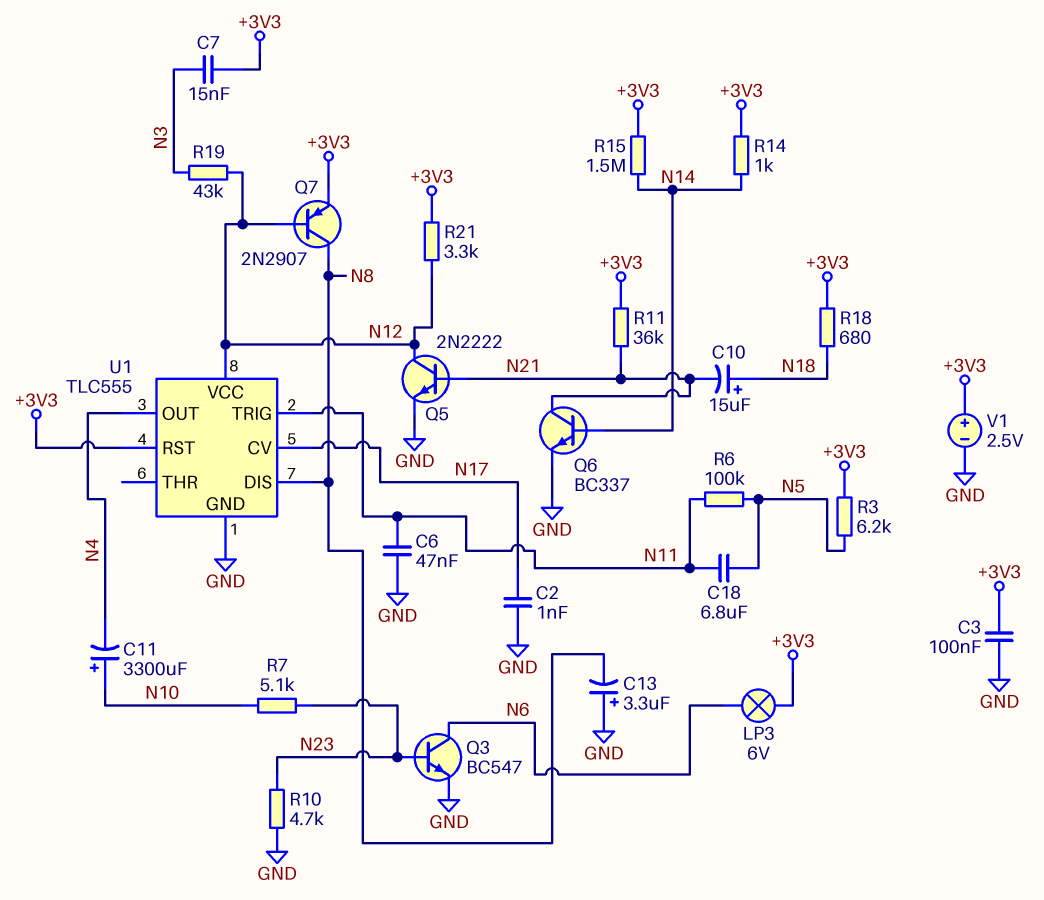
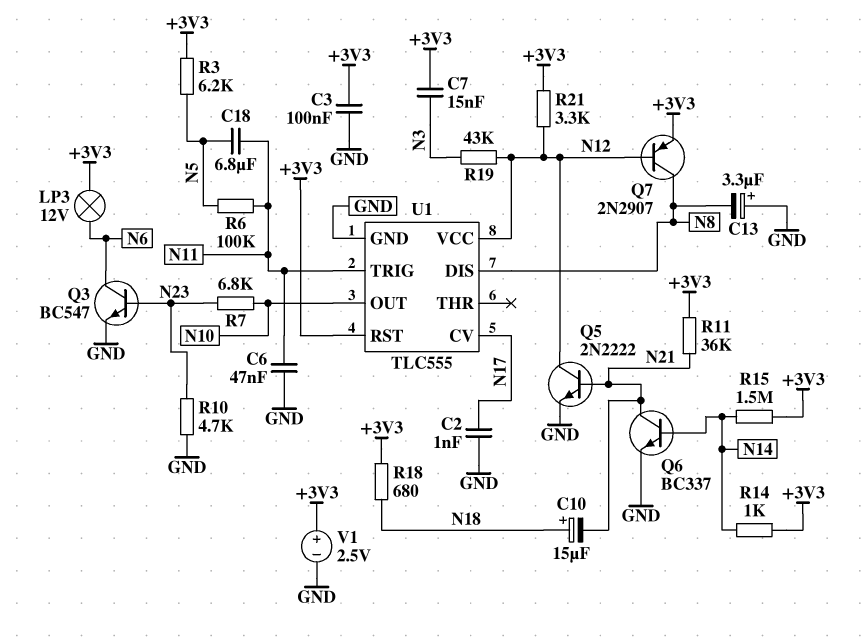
C11: 3300uF (plus N10, minus N4) -> none
LP3: lamp 6V (+3V3, N6) -> lamp 12V (+3V3, N6)
R7: 5.1k (N10, N23) -> 6.8k (N10, N23)
U1 pin OUT: N4 -> N10

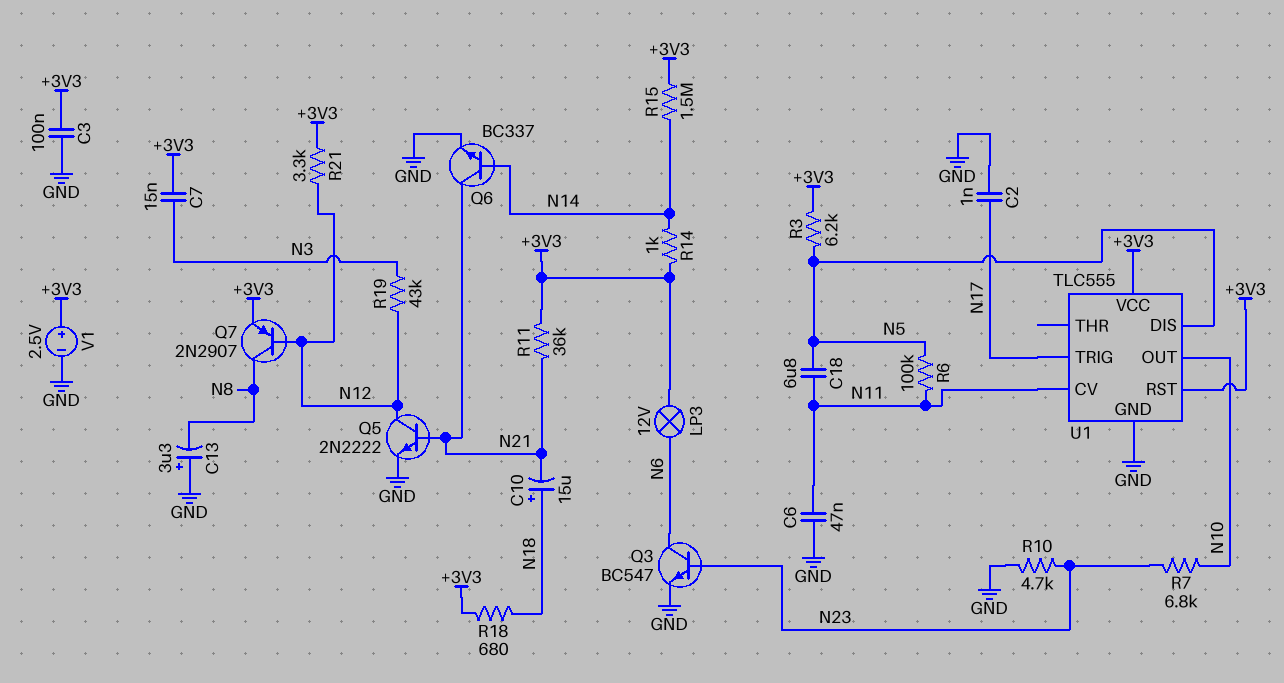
U1 pin CV: N17 -> N11
U1 pin DIS: N8 -> N5
U1 pin TRIG: N11 -> N17
U1 pin VCC: N12 -> +3V3

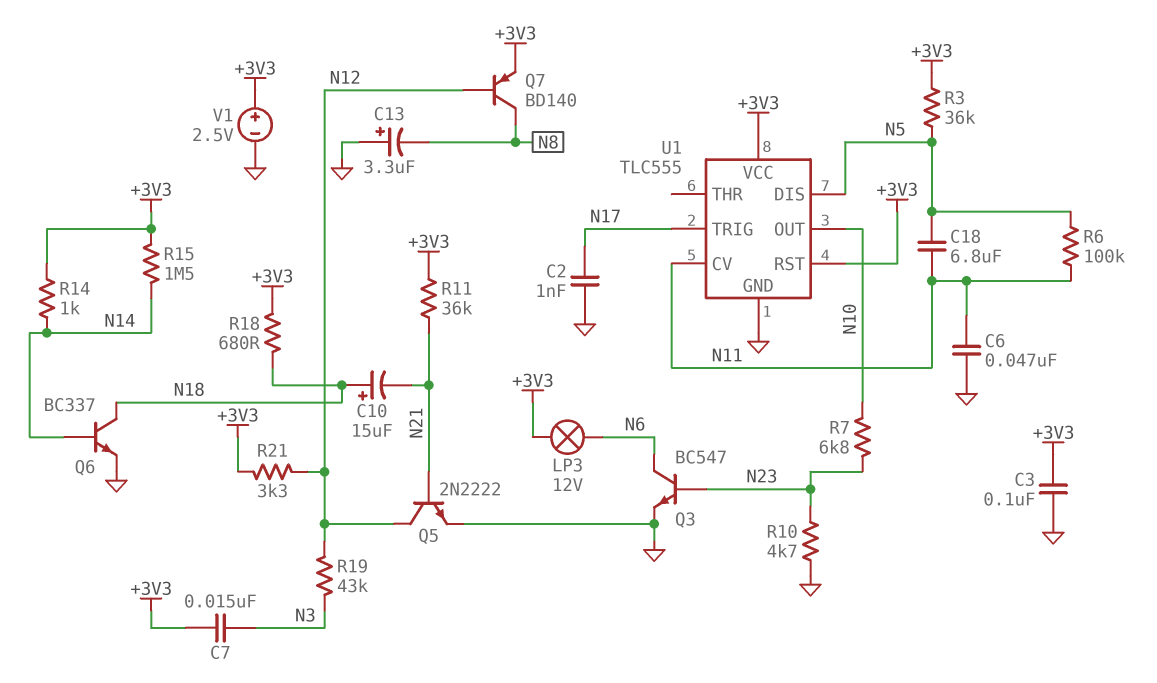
Q6: NPN BC337 (B N14, C N21, E GND) -> NPN BC337 (B N14, C N18, E GND)
Q7: PNP 2N2907 (B N12, C N8, E +3V3) -> PNP BD140 (B N12, C N8, E +3V3)
R3: 6.2k (+3V3, N5) -> 36k (+3V3, N5)

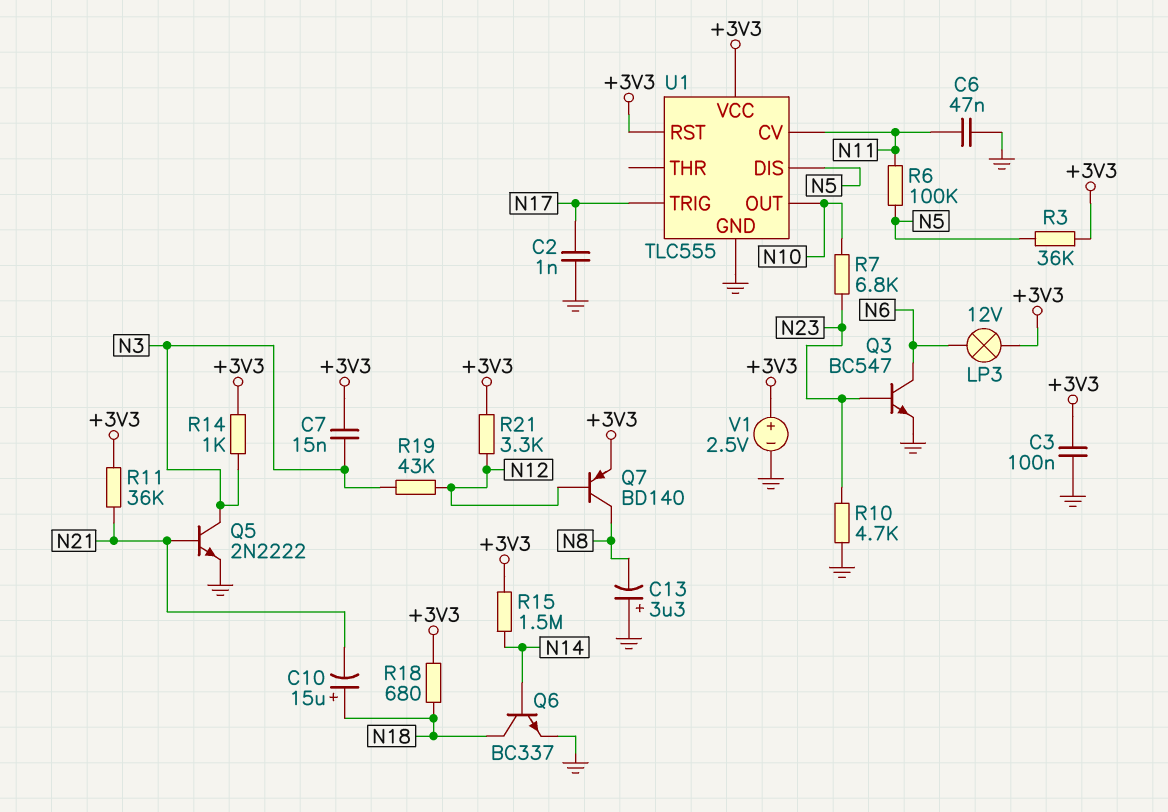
C18: 6.8uF (N5, N11) -> none
Q5: NPN 2N2222 (B N21, C N12, E GND) -> NPN 2N2222 (B N21, C N3, E GND)
R14: 1k (+3V3, N14) -> 1k (+3V3, N3)

